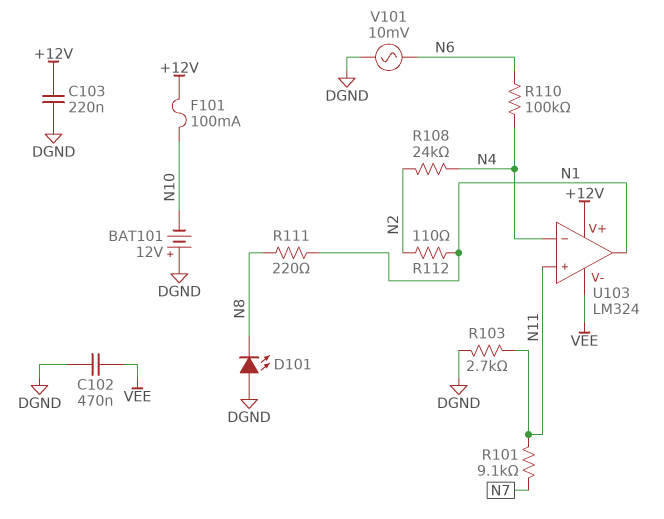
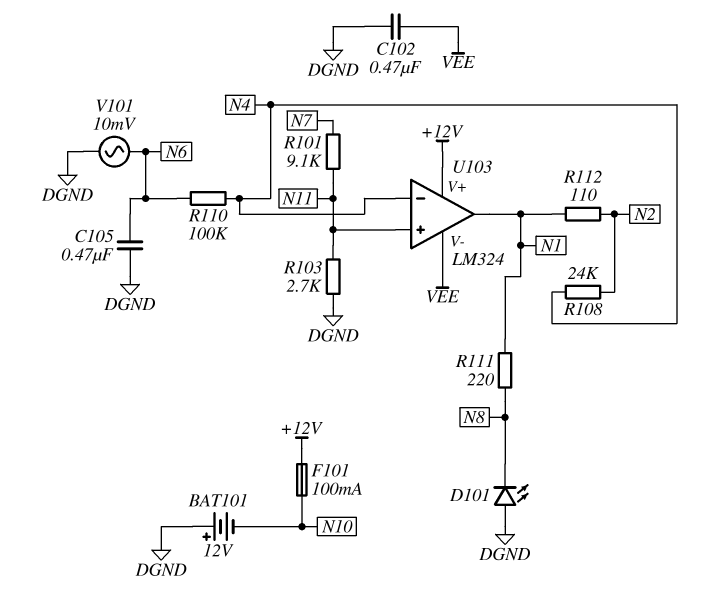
C103: 220nF (+12V, DGND) -> none
C105: none -> 470nF (DGND, N6)

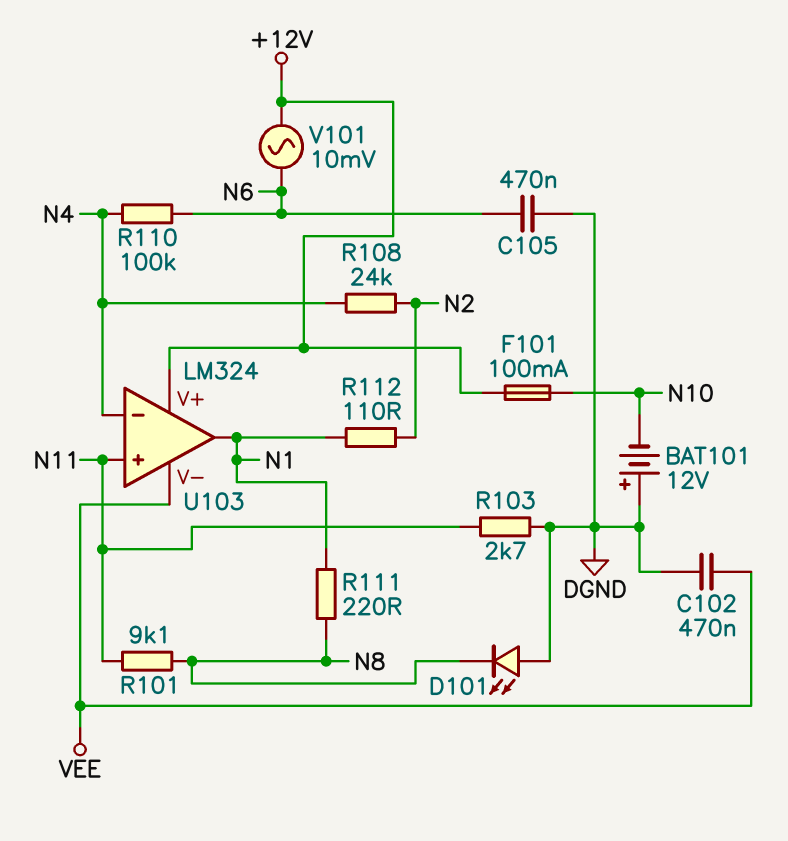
R101: 9.1k (N7, N11) -> 9.1k (N8, N11)
V101: AC 10mV (DGND, N6) -> AC 10mV (+12V, N6)

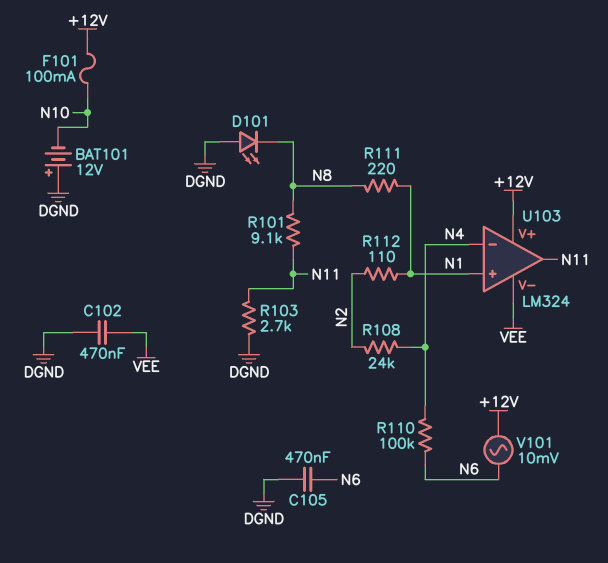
U103 pin in+: N11 -> N1
U103 pin out: N1 -> N11

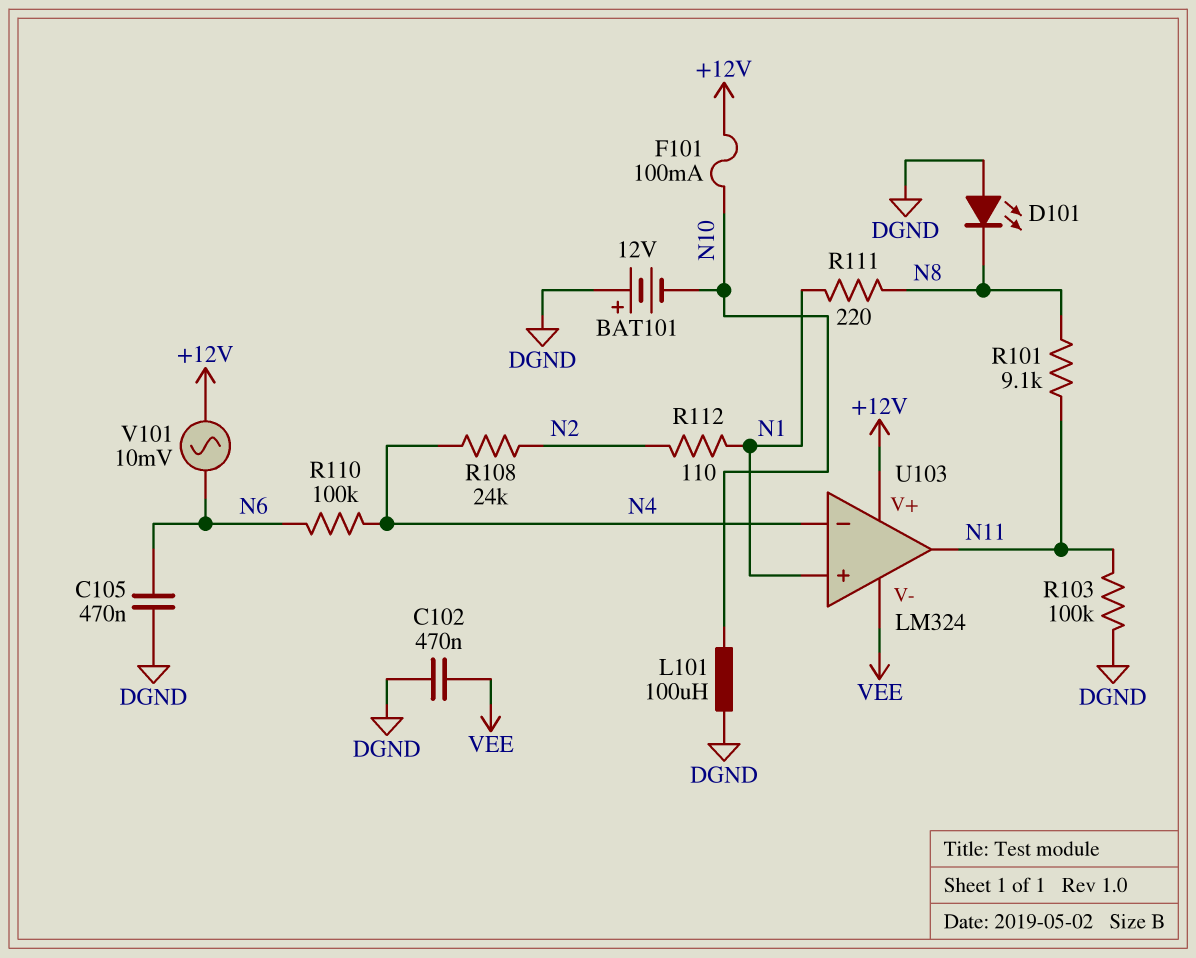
L101: none -> 100uH (DGND, N10)
R103: 2.7k (DGND, N11) -> 100k (DGND, N11)

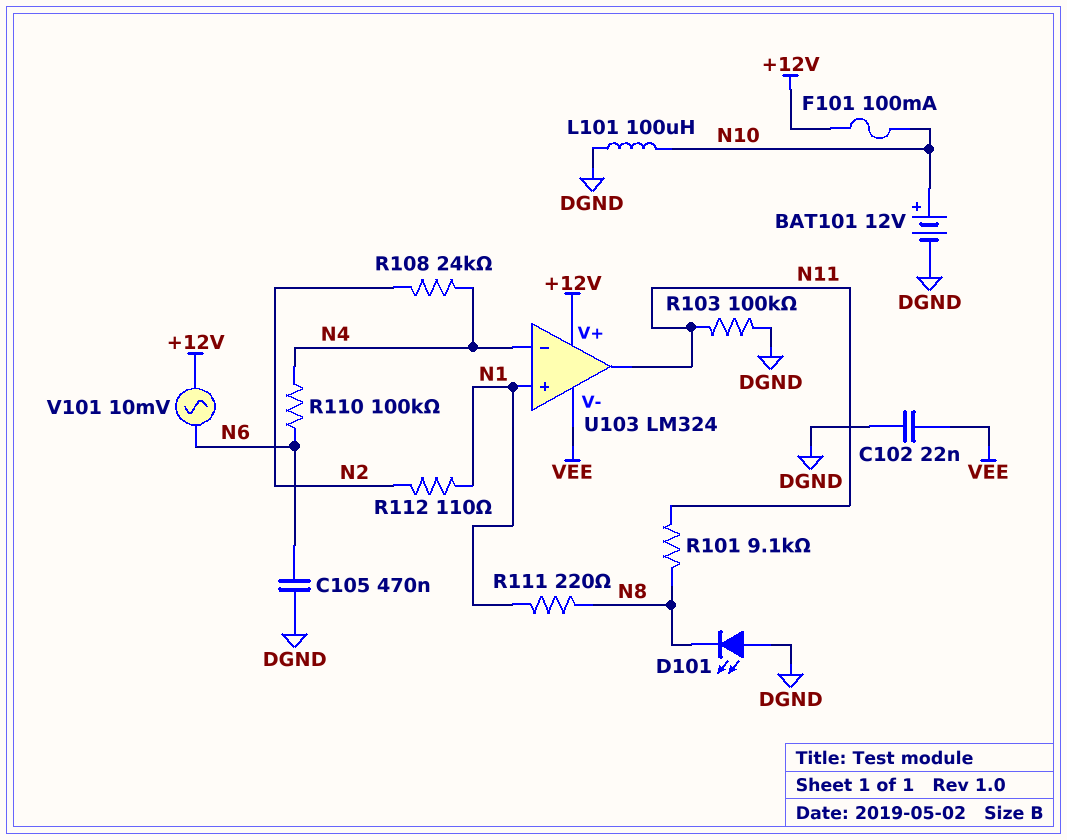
BAT101: 12V (plus DGND, minus N10) -> 12V (plus N10, minus DGND)
C102: 470nF (DGND, VEE) -> 22nF (DGND, VEE)

